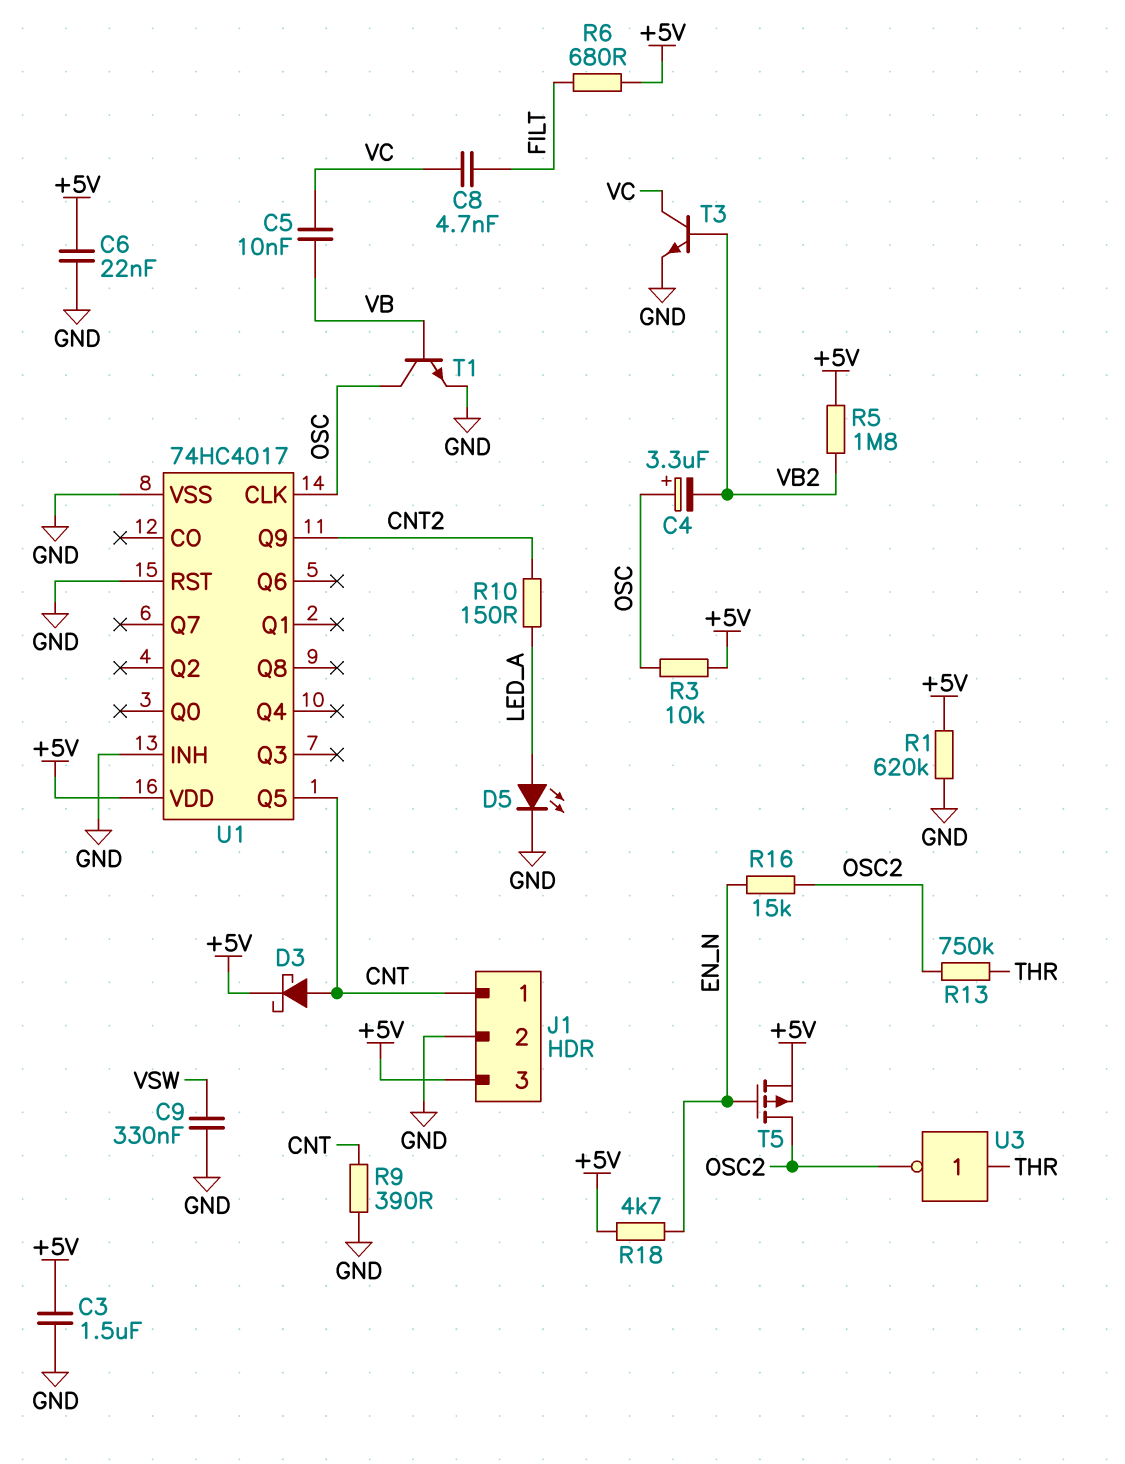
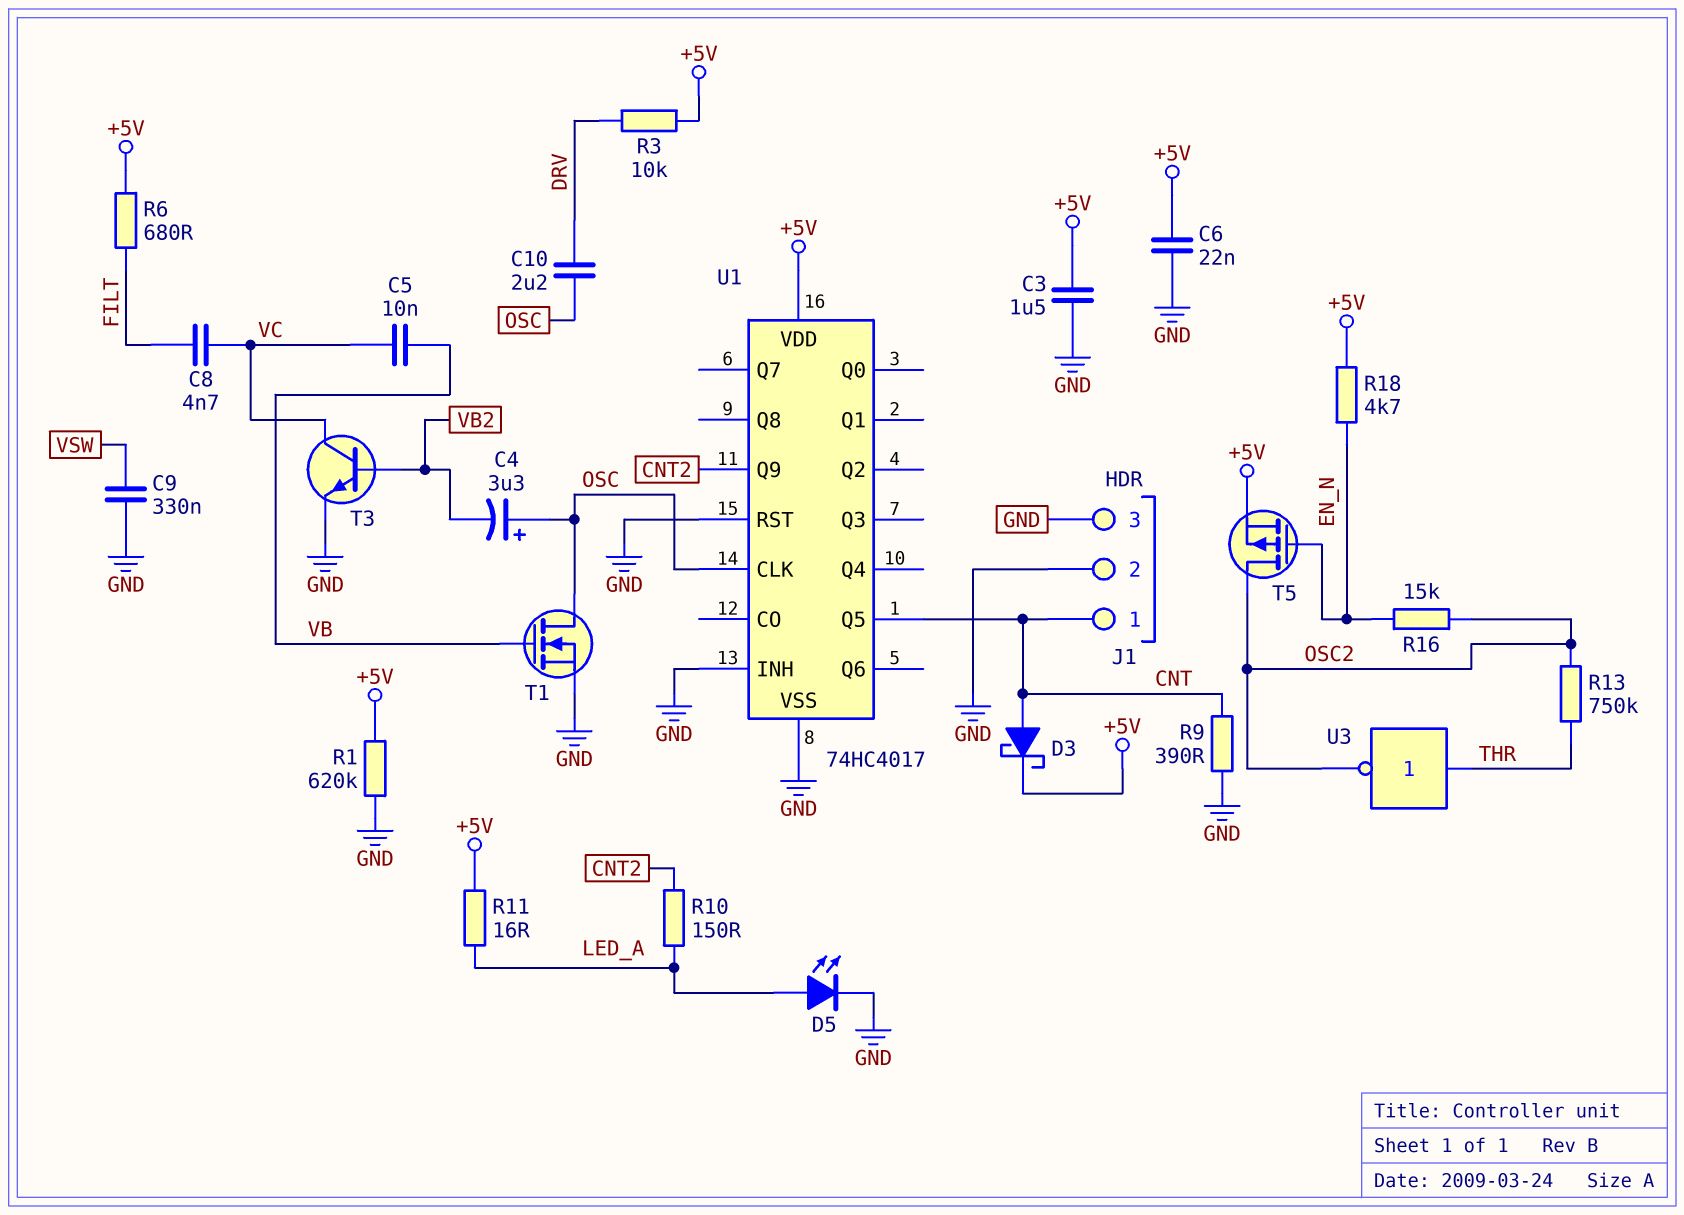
C10: none -> 2.2uF (DRV, OSC)
J1 pin 3: +5V -> GND
R3: 10k (+5V, OSC) -> 10k (+5V, DRV)
R5: 1.8M (+5V, VB2) -> none
R11: none -> 16 (+5V, LED_A)
T1: NPN (B VB, C OSC, E GND) -> NMOS (G VB, D OSC, S GND)

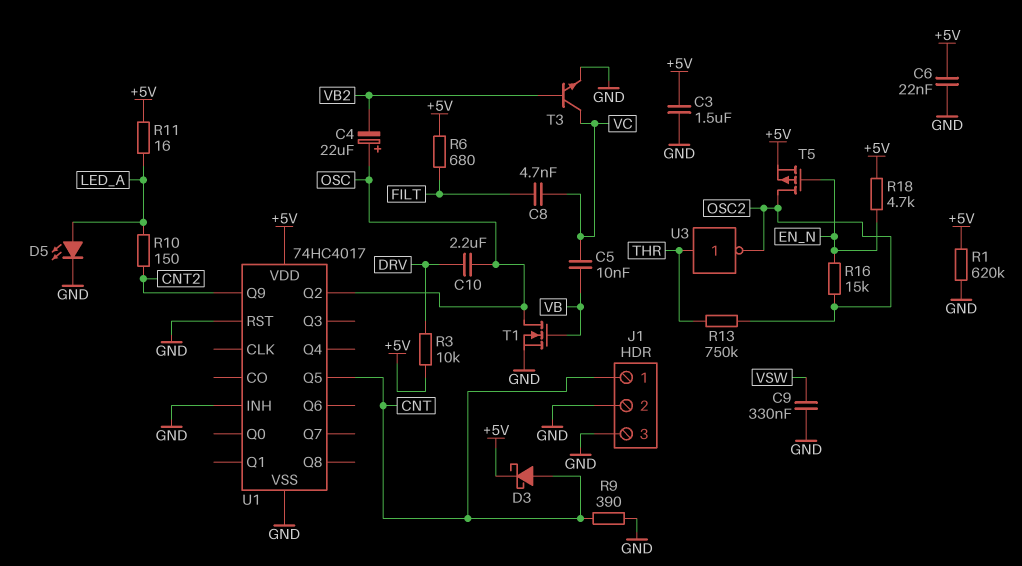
C4: 3.3uF (plus OSC, minus VB2) -> 22uF (plus OSC, minus VB2)
U1 pin CLK: OSC -> none
U1 pin Q2: none -> OSC

